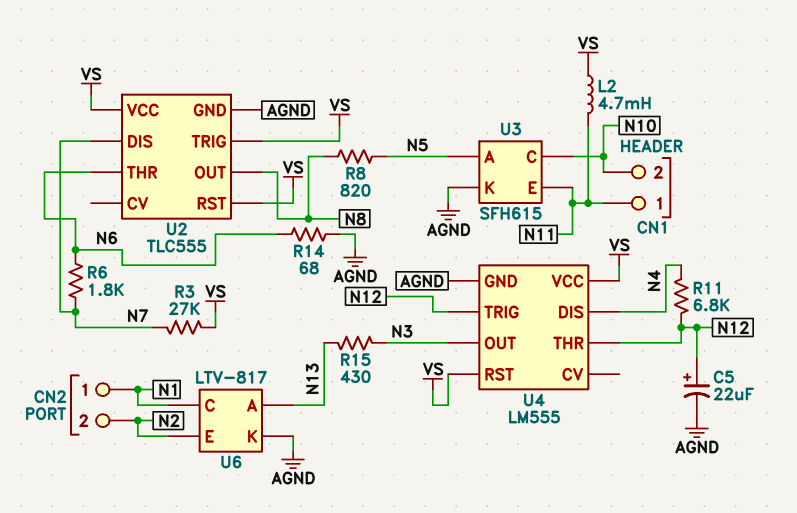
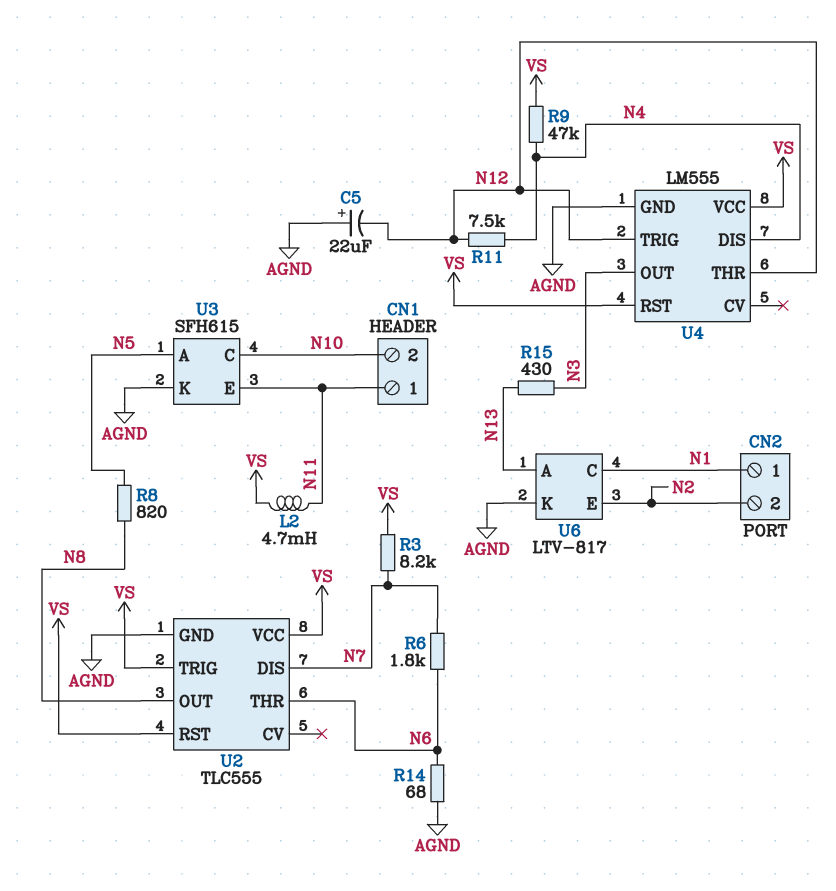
C5: 22uF (plus N12, minus AGND) -> 22uF (plus AGND, minus N12)
R3: 27k (N7, VS) -> 8.2k (N7, VS)
R9: none -> 47k (N4, VS)
R11: 6.8k (N4, N12) -> 7.5k (N4, N12)

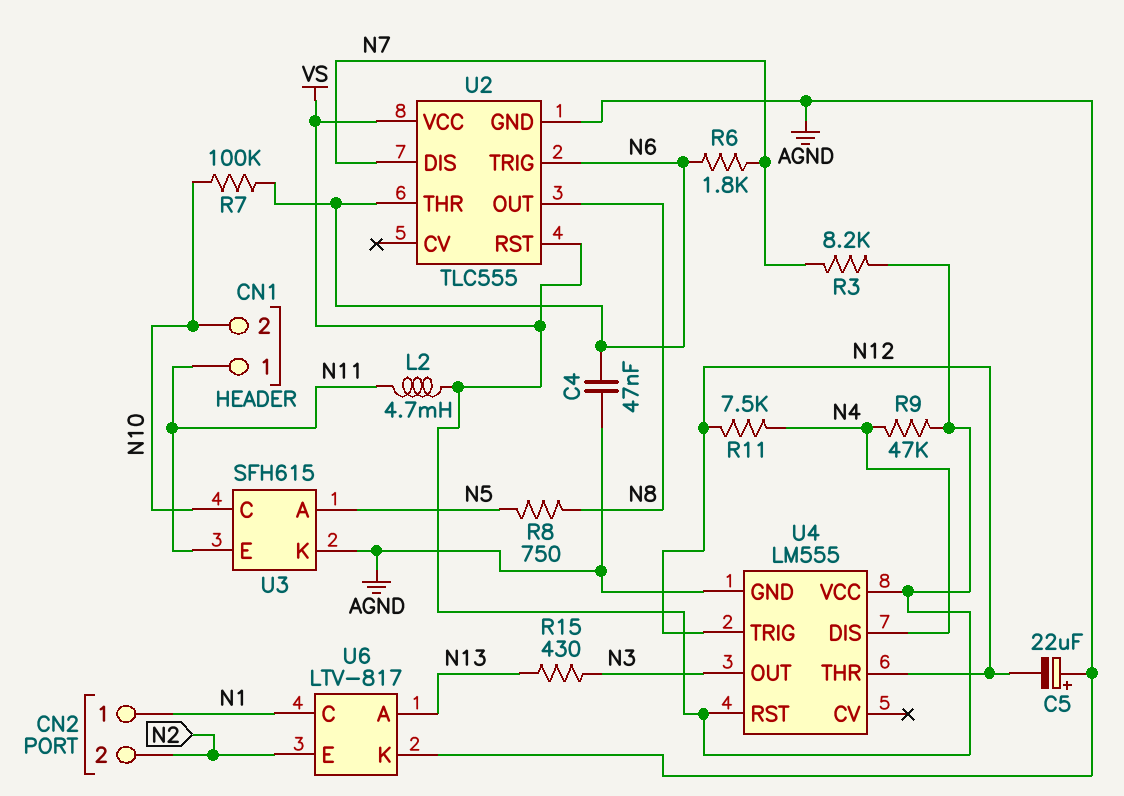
C4: none -> 47nF (AGND, N6)
R7: none -> 100k (N6, N10)
R8: 820 (N5, N8) -> 750 (N5, N8)
R14: 68 (AGND, N6) -> none
U2 pin TRIG: VS -> N6

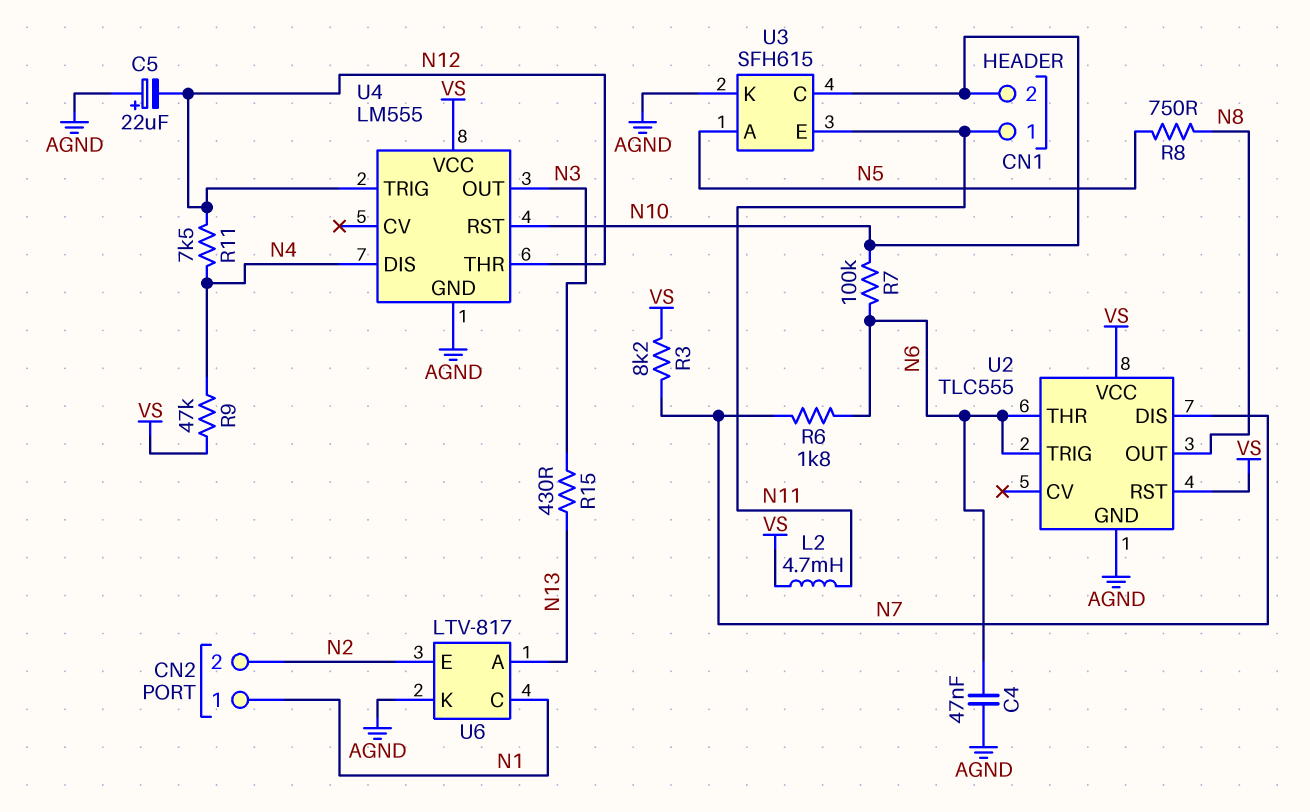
U4 pin RST: VS -> N10

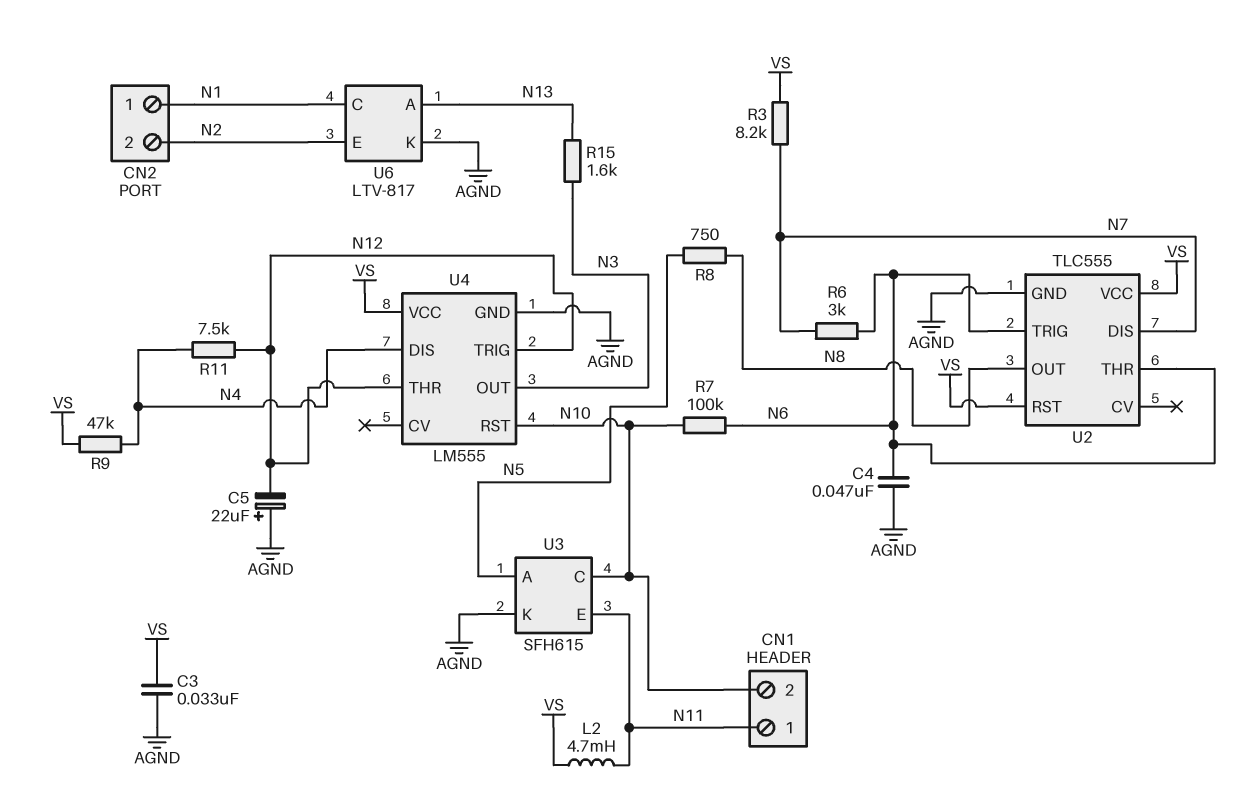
C3: none -> 33nF (AGND, VS)
R6: 1.8k (N6, N7) -> 3k (N6, N7)
R15: 430 (N3, N13) -> 1.6k (N3, N13)

